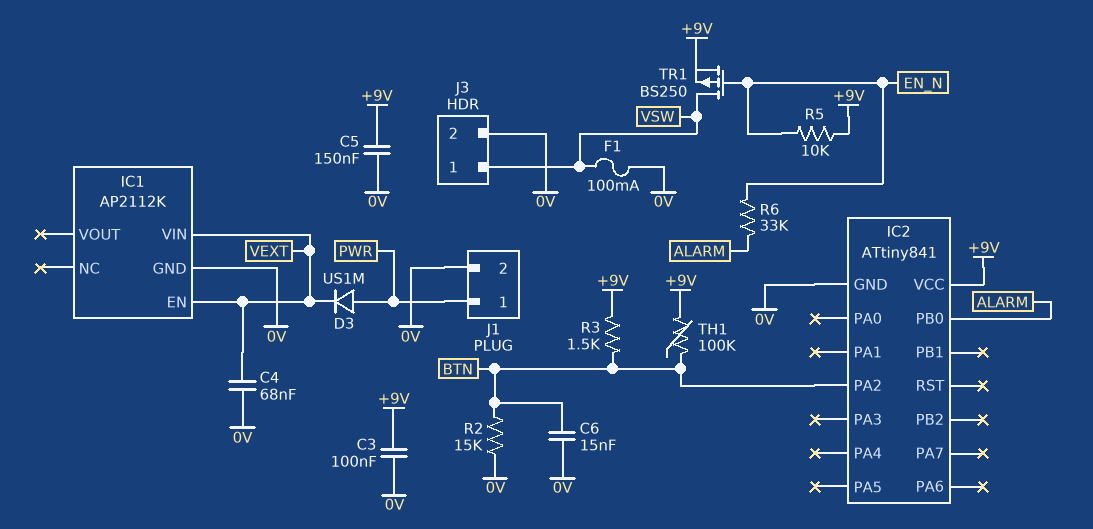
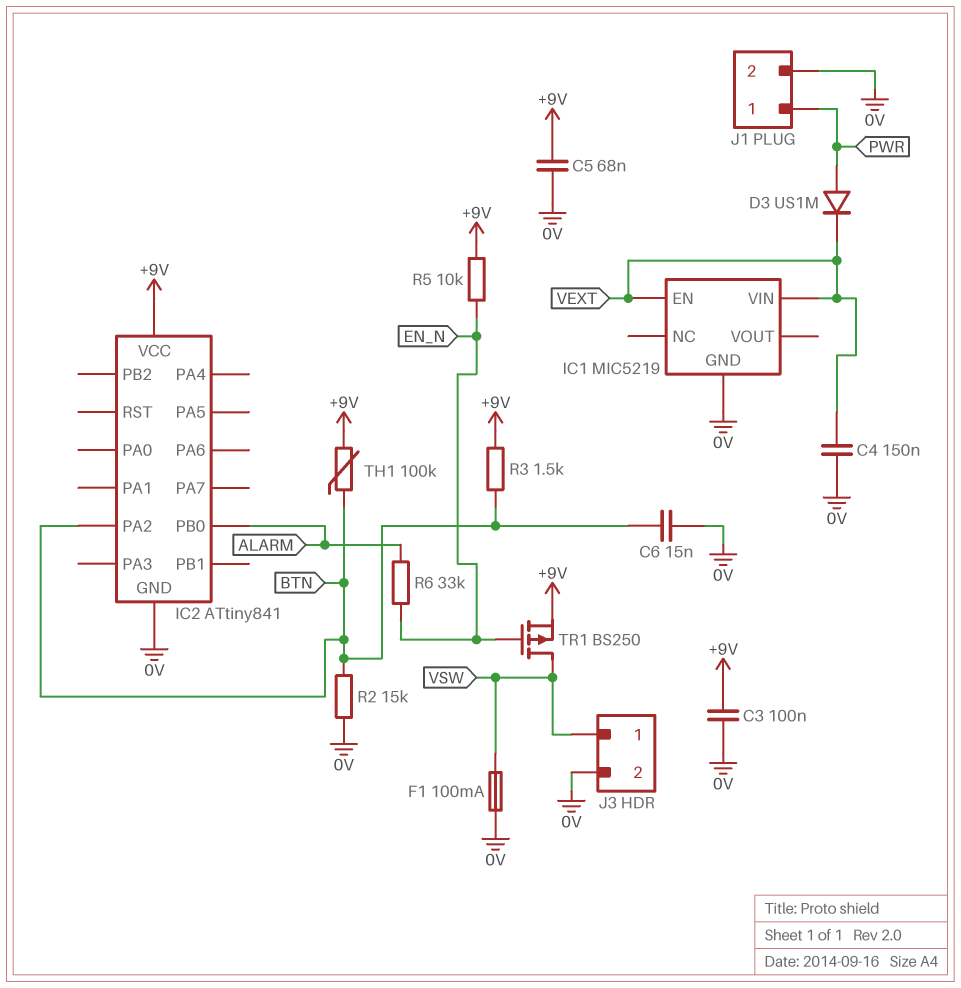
C4: 68nF (0V, VEXT) -> 150nF (0V, VEXT)
C5: 150nF (+9V, 0V) -> 68nF (+9V, 0V)
IC1: AP2112K -> MIC5219

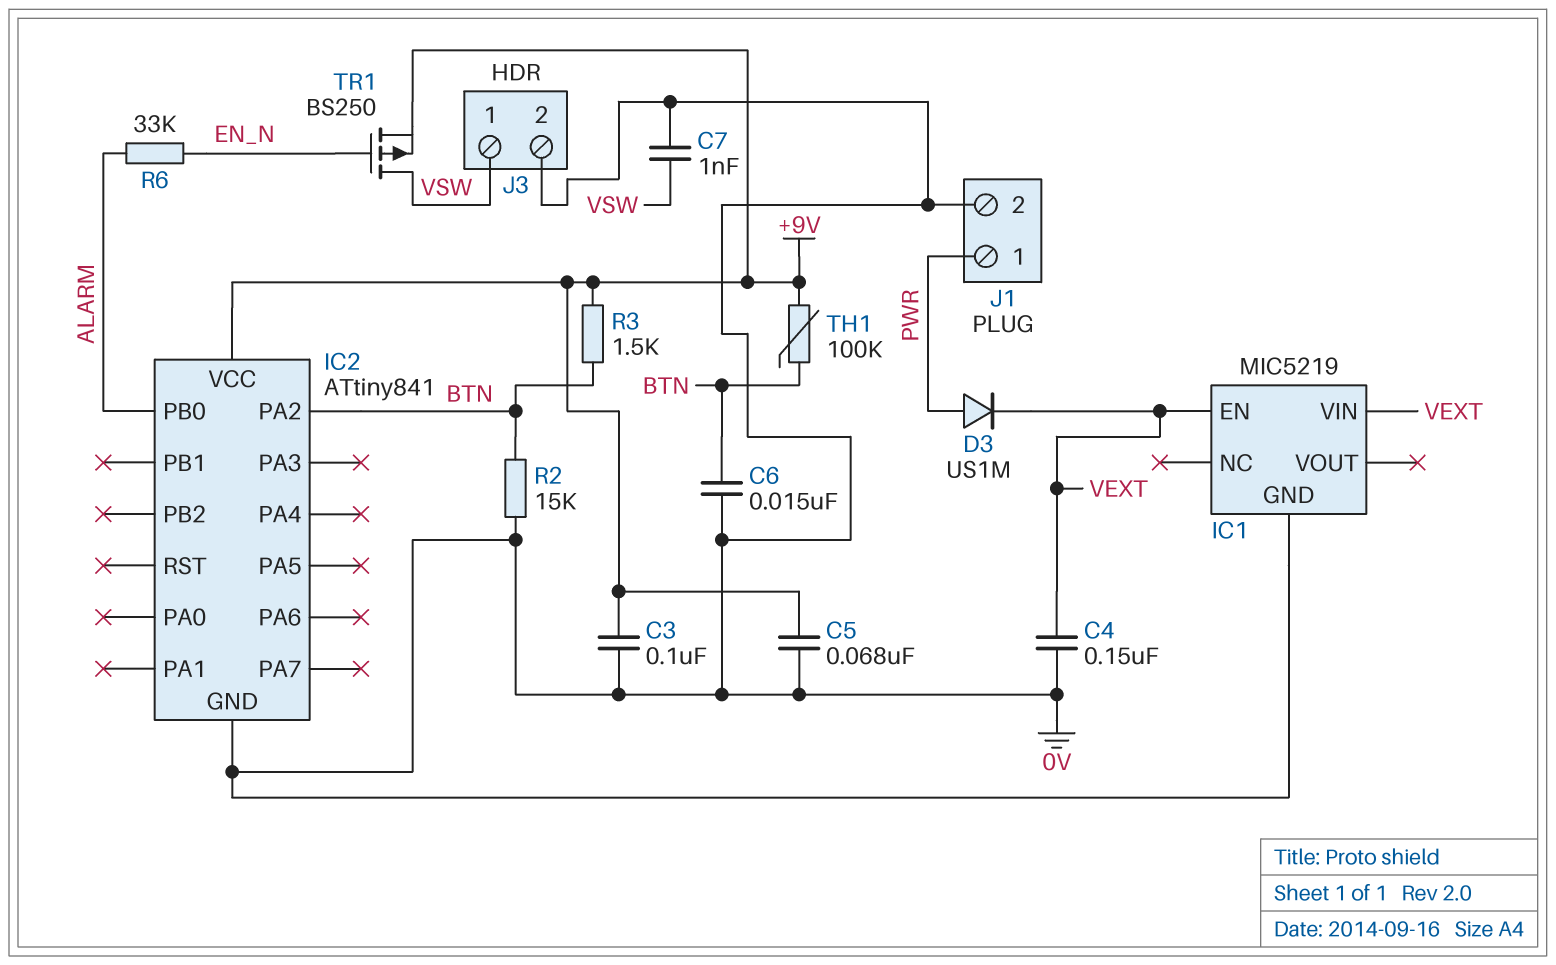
C7: none -> 1nF (0V, VSW)
F1: 100mA (0V, VSW) -> none
R5: 10k (+9V, EN_N) -> none

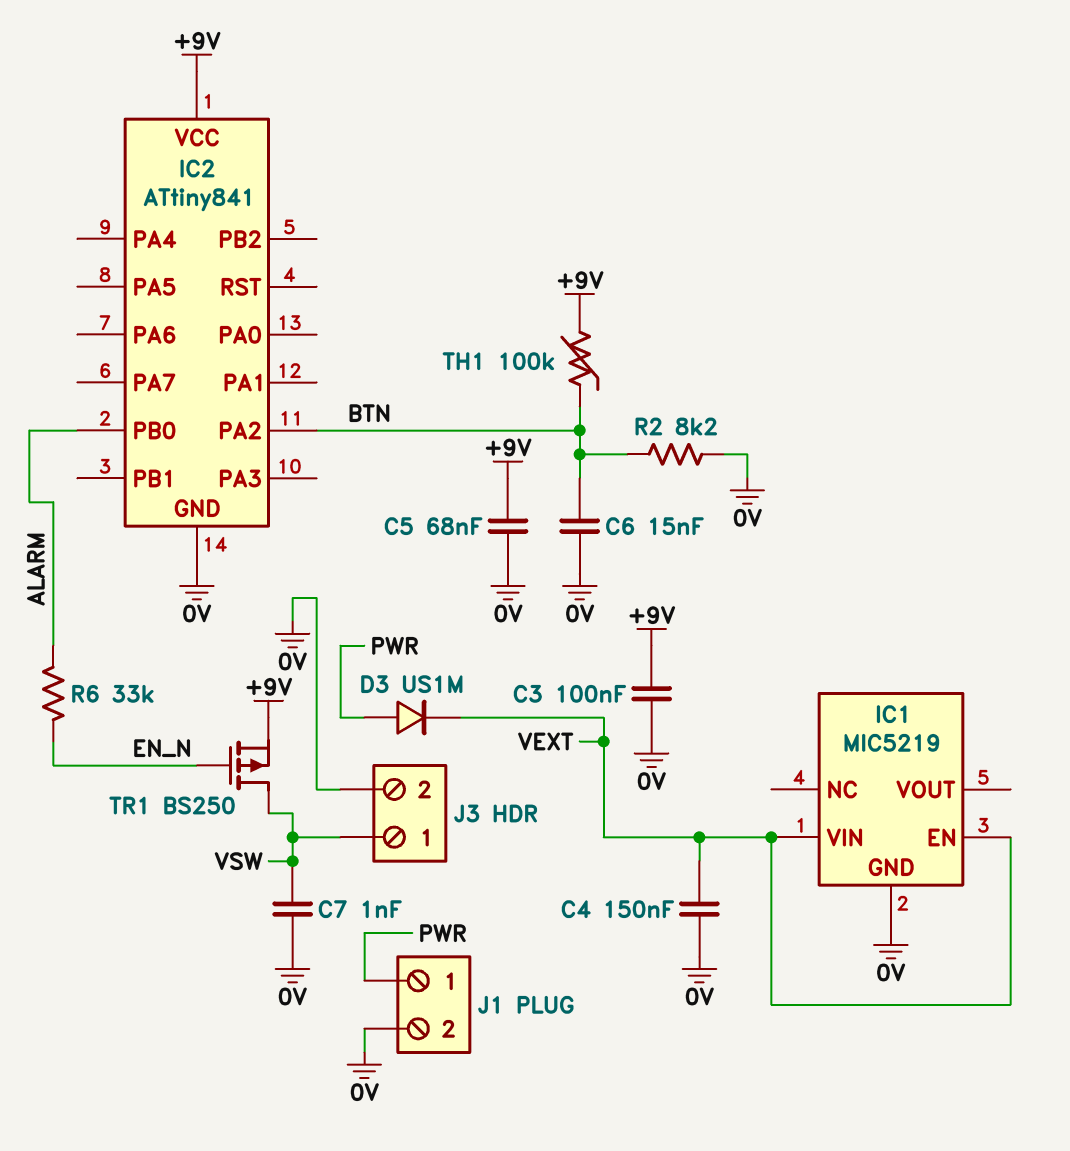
R2: 15k (0V, BTN) -> 8.2k (0V, BTN)
R3: 1.5k (+9V, BTN) -> none

